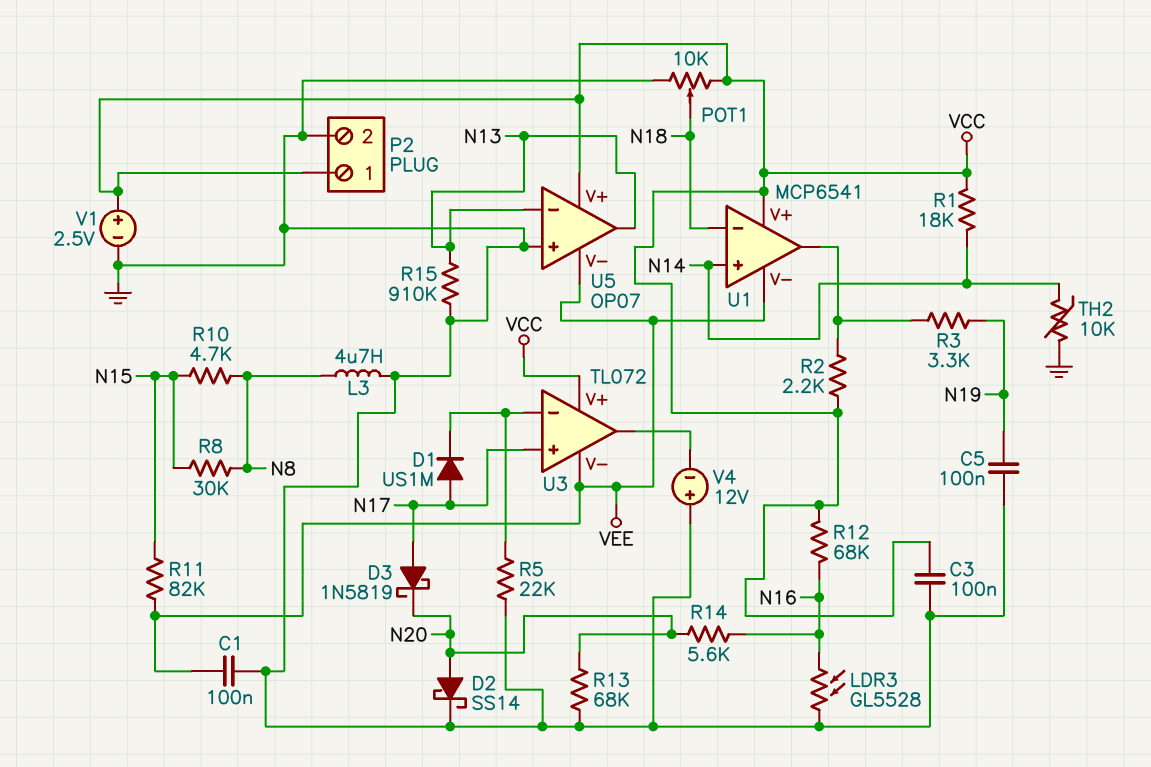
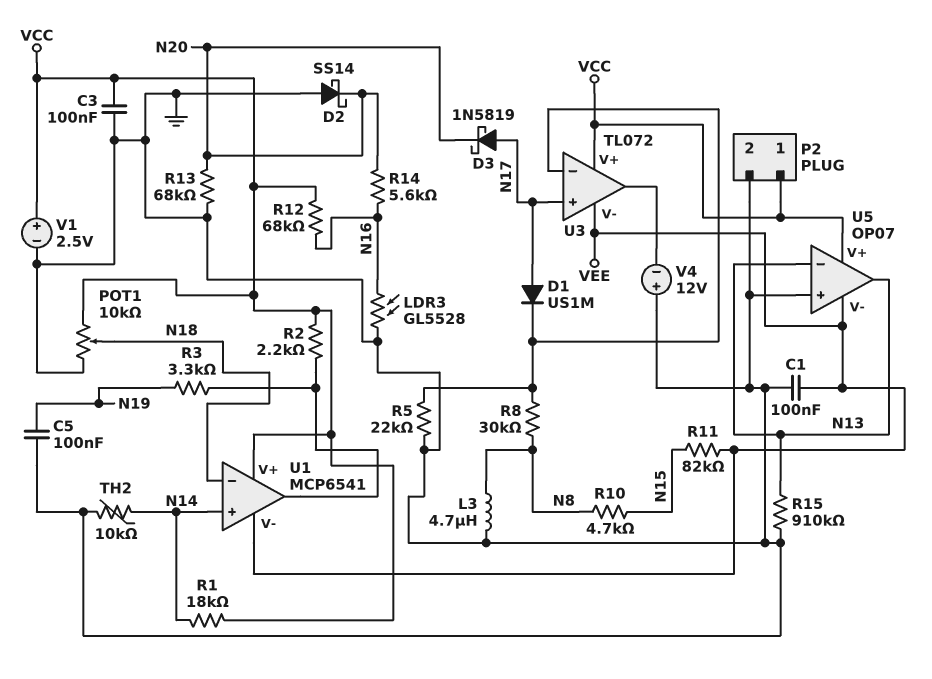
D2: schottky SS14 (A N20, K GND) -> schottky SS14 (A GND, K N20)
R8: 30k (N8, N15) -> 30k (N8, U3/in-)

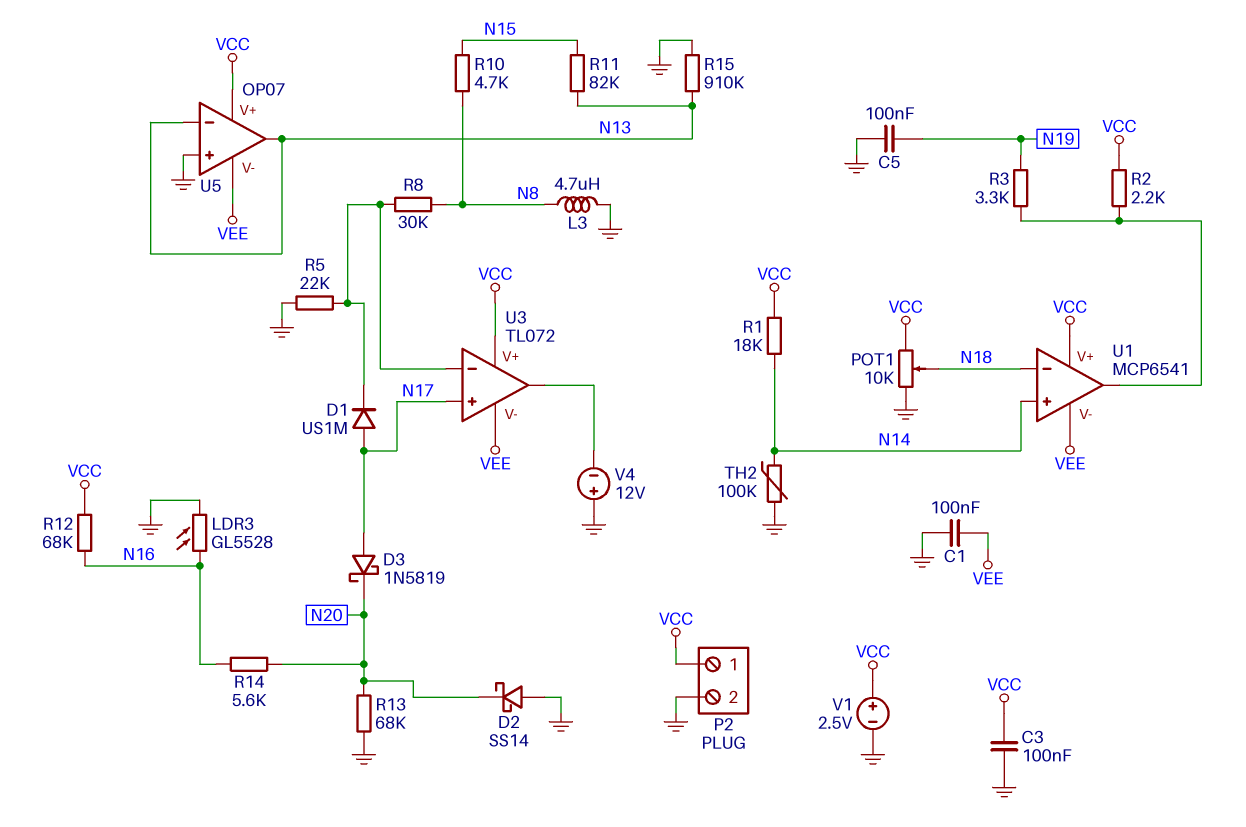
R11: 82k (N15, VEE) -> 82k (N13, N15)
TH2: 10k (GND, N14) -> 100k (GND, N14)

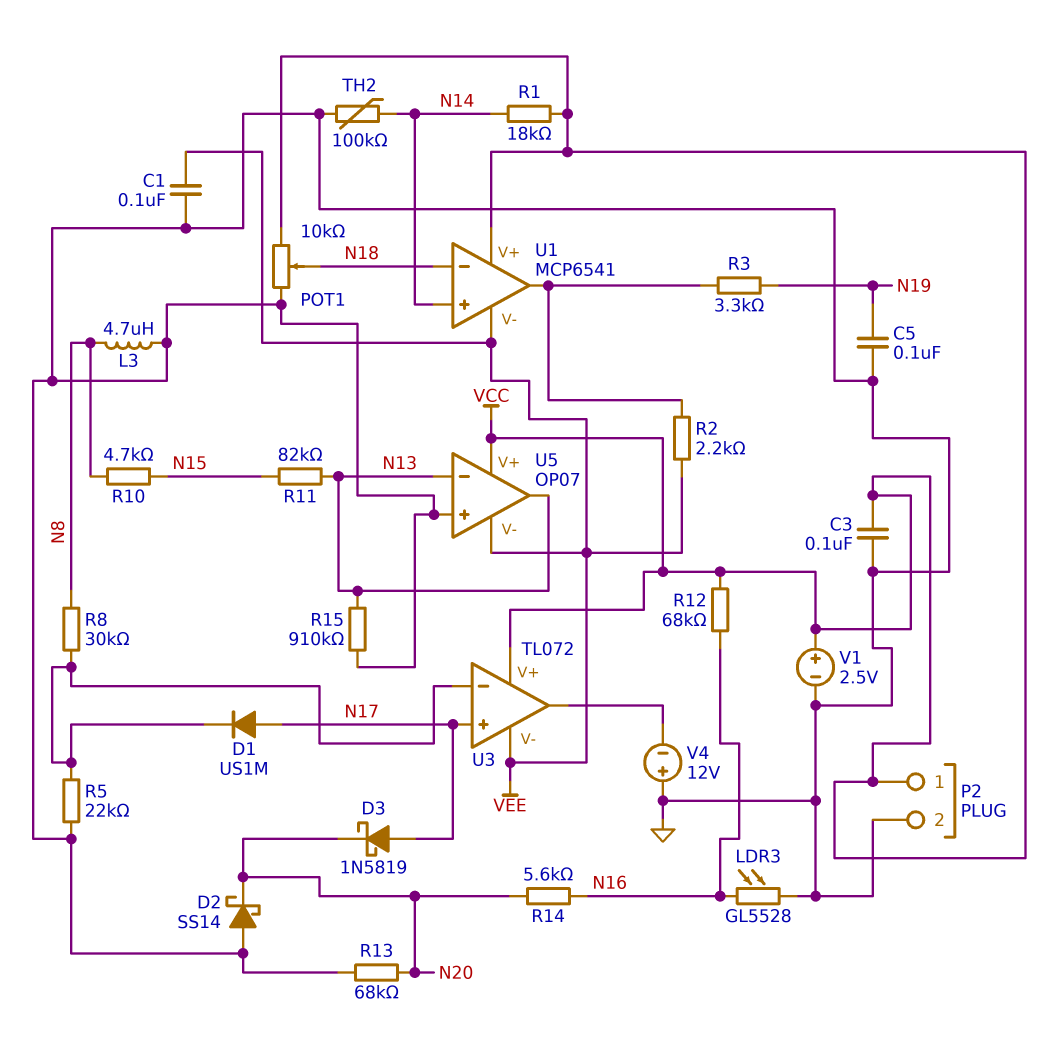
R2: 2.2k (U1/out, VCC) -> 2.2k (U1/out, VEE)

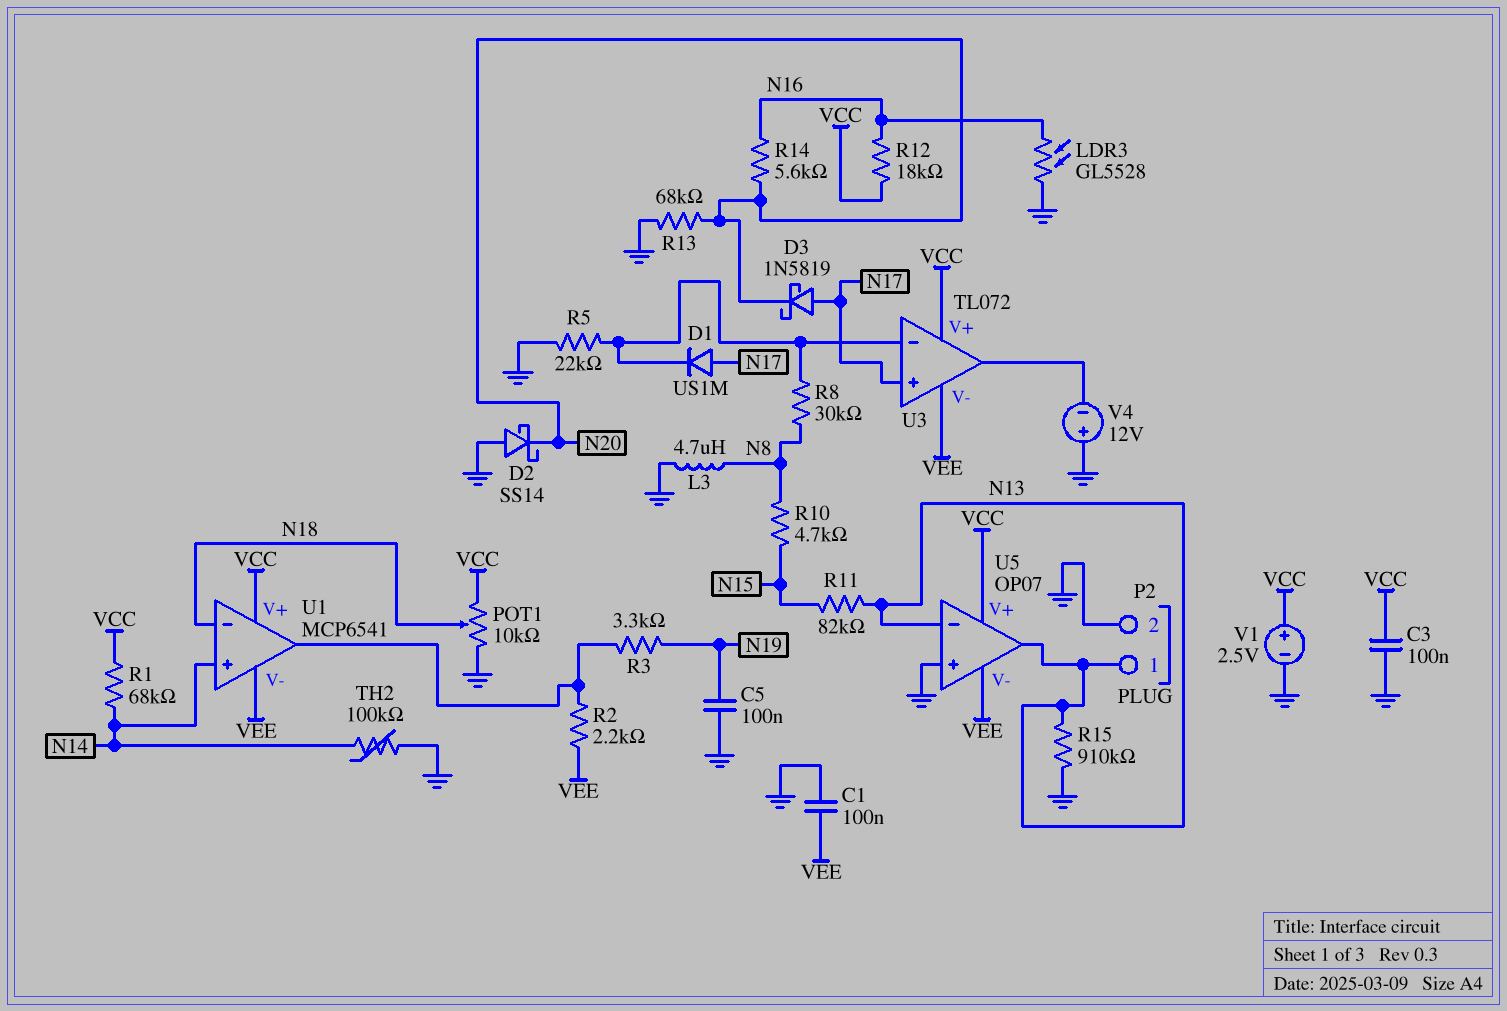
P2 pin 1: VCC -> N13
R1: 18k (N14, VCC) -> 68k (N14, VCC)
R12: 68k (N16, VCC) -> 18k (N16, VCC)

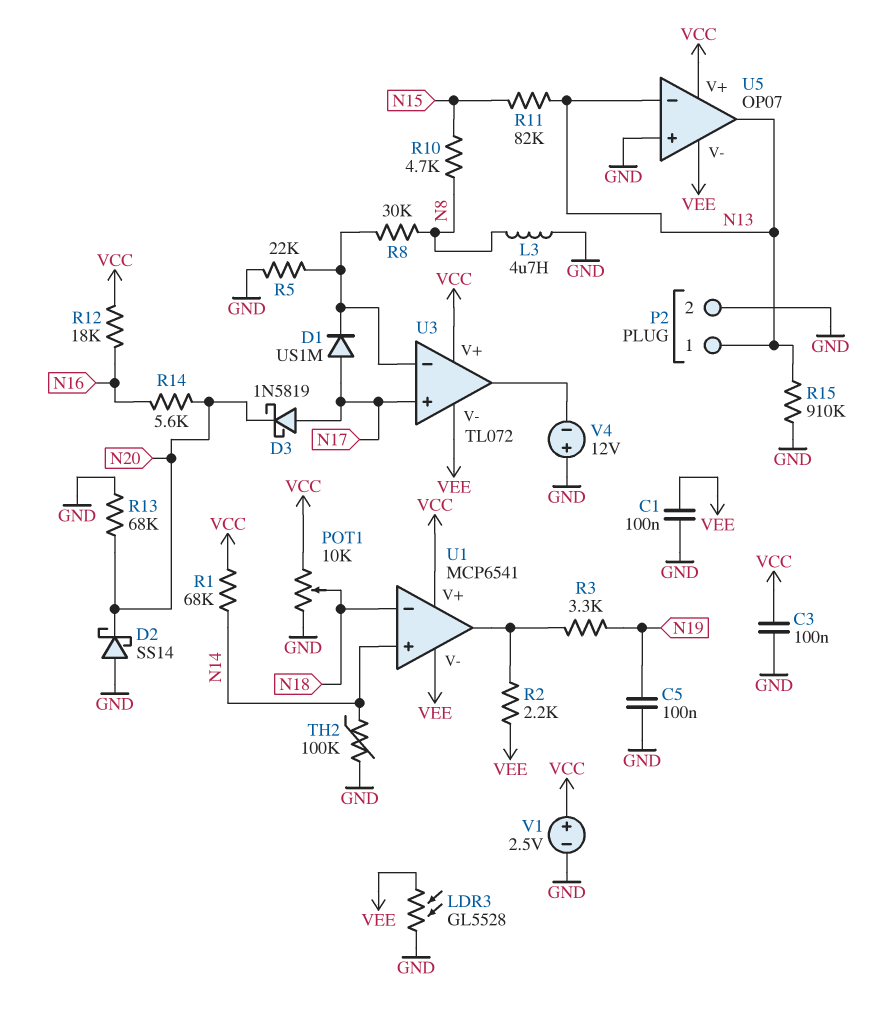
LDR3: GL5528 (GND, N16) -> GL5528 (GND, VEE)

